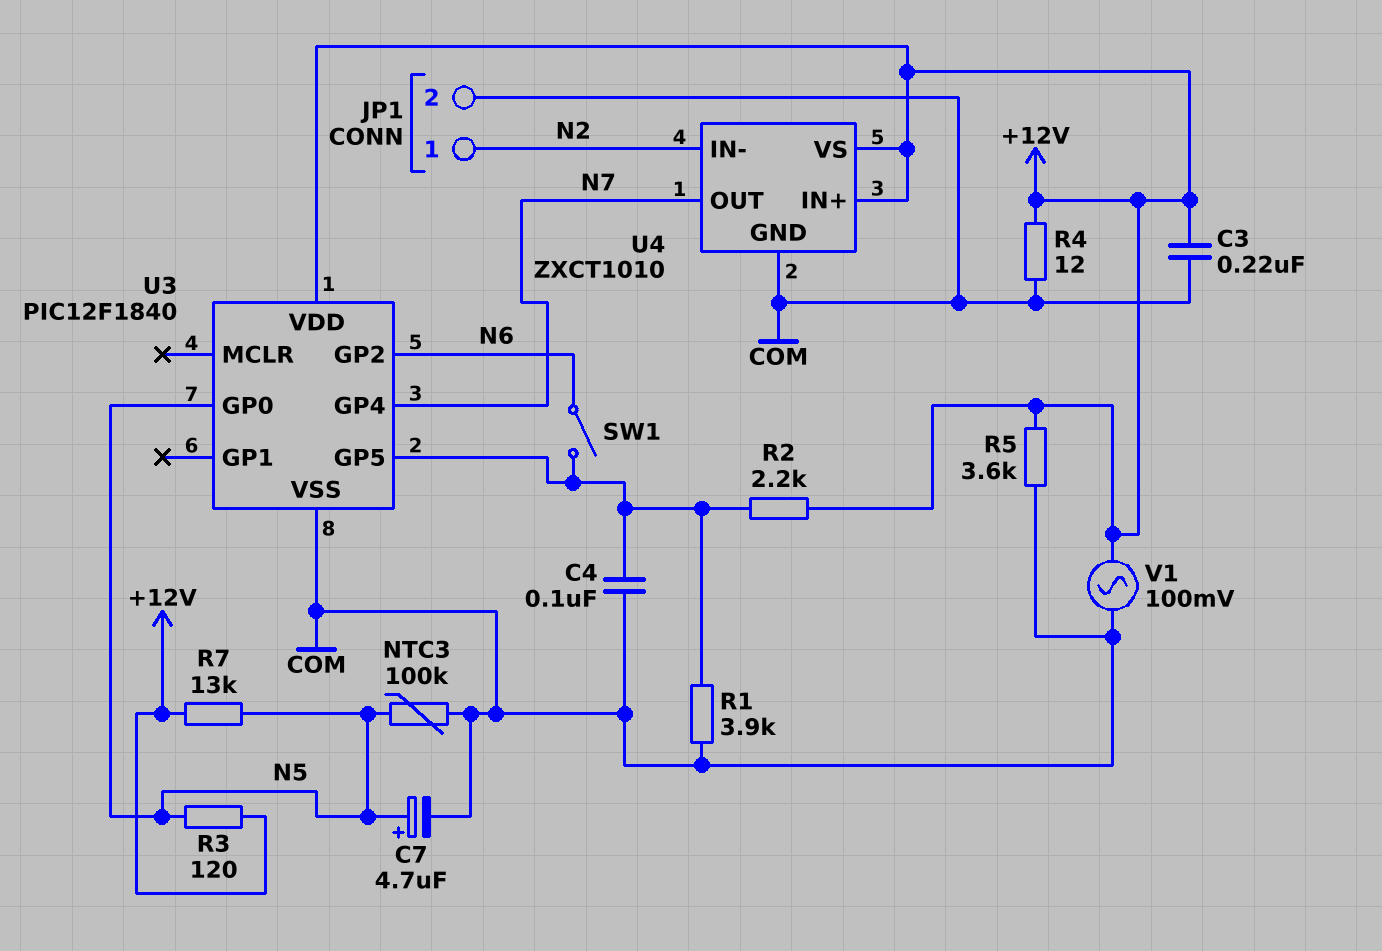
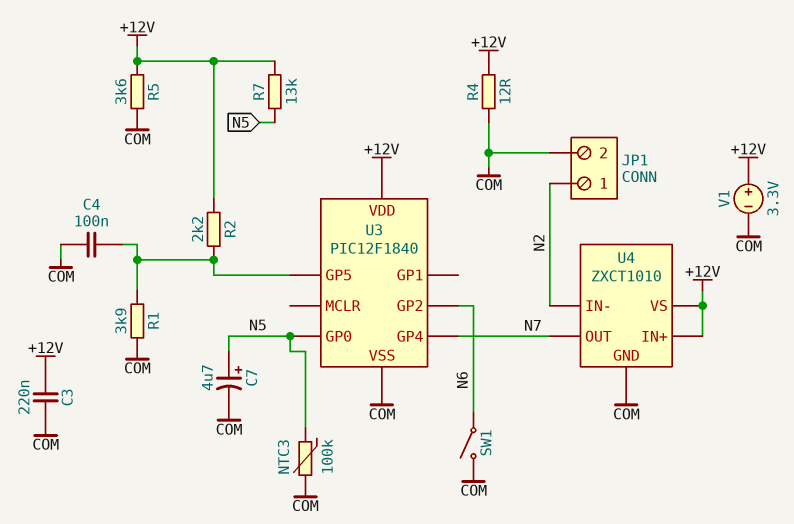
R3: 120 (+12V, N5) -> none
SW1: switch (N6, U3/GP5) -> switch (COM, N6)
V1: AC 100mV (+12V, COM) -> 3.3V (plus +12V, minus COM)

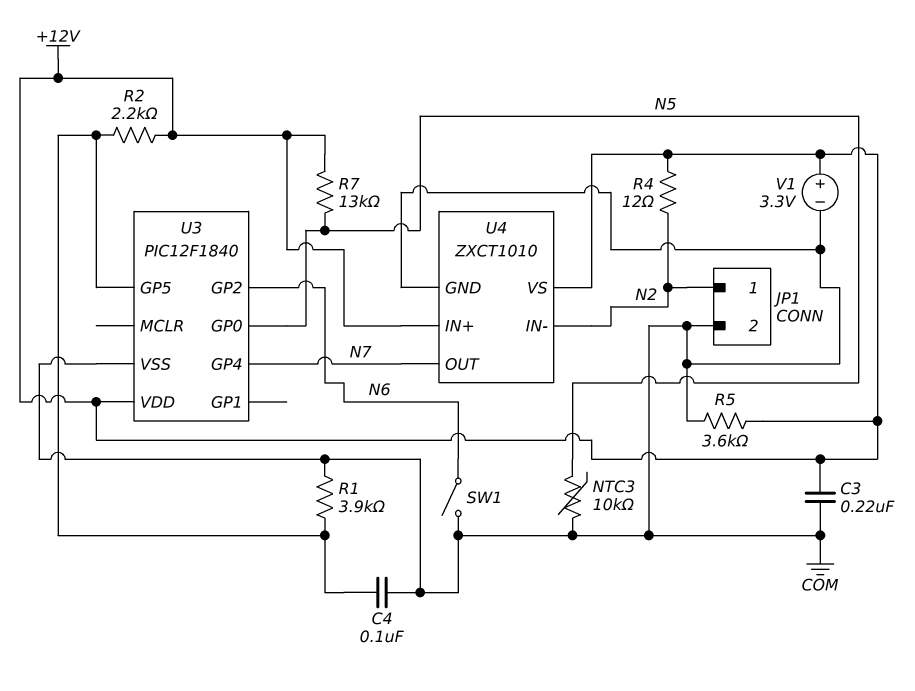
C7: 4.7uF (plus N5, minus COM) -> none
NTC3: 100k (COM, N5) -> 10k (COM, N5)
R4: 12 (+12V, COM) -> 12 (+12V, N2)

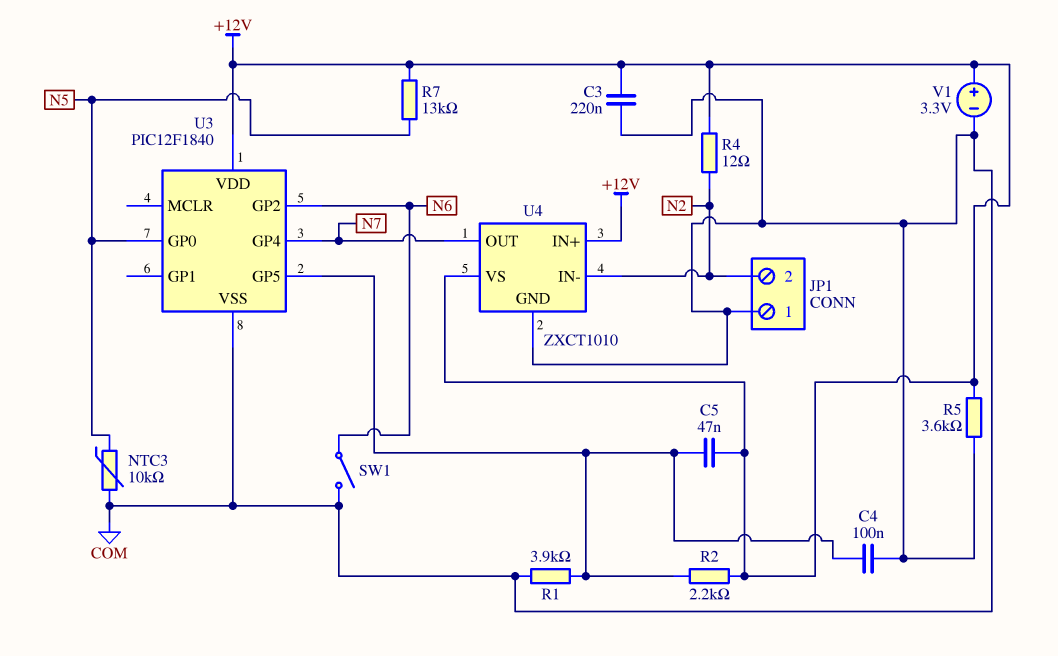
C5: none -> 47nF (+12V, U3/GP5)
JP1 pin 1: N2 -> COM
JP1 pin 2: COM -> N2

